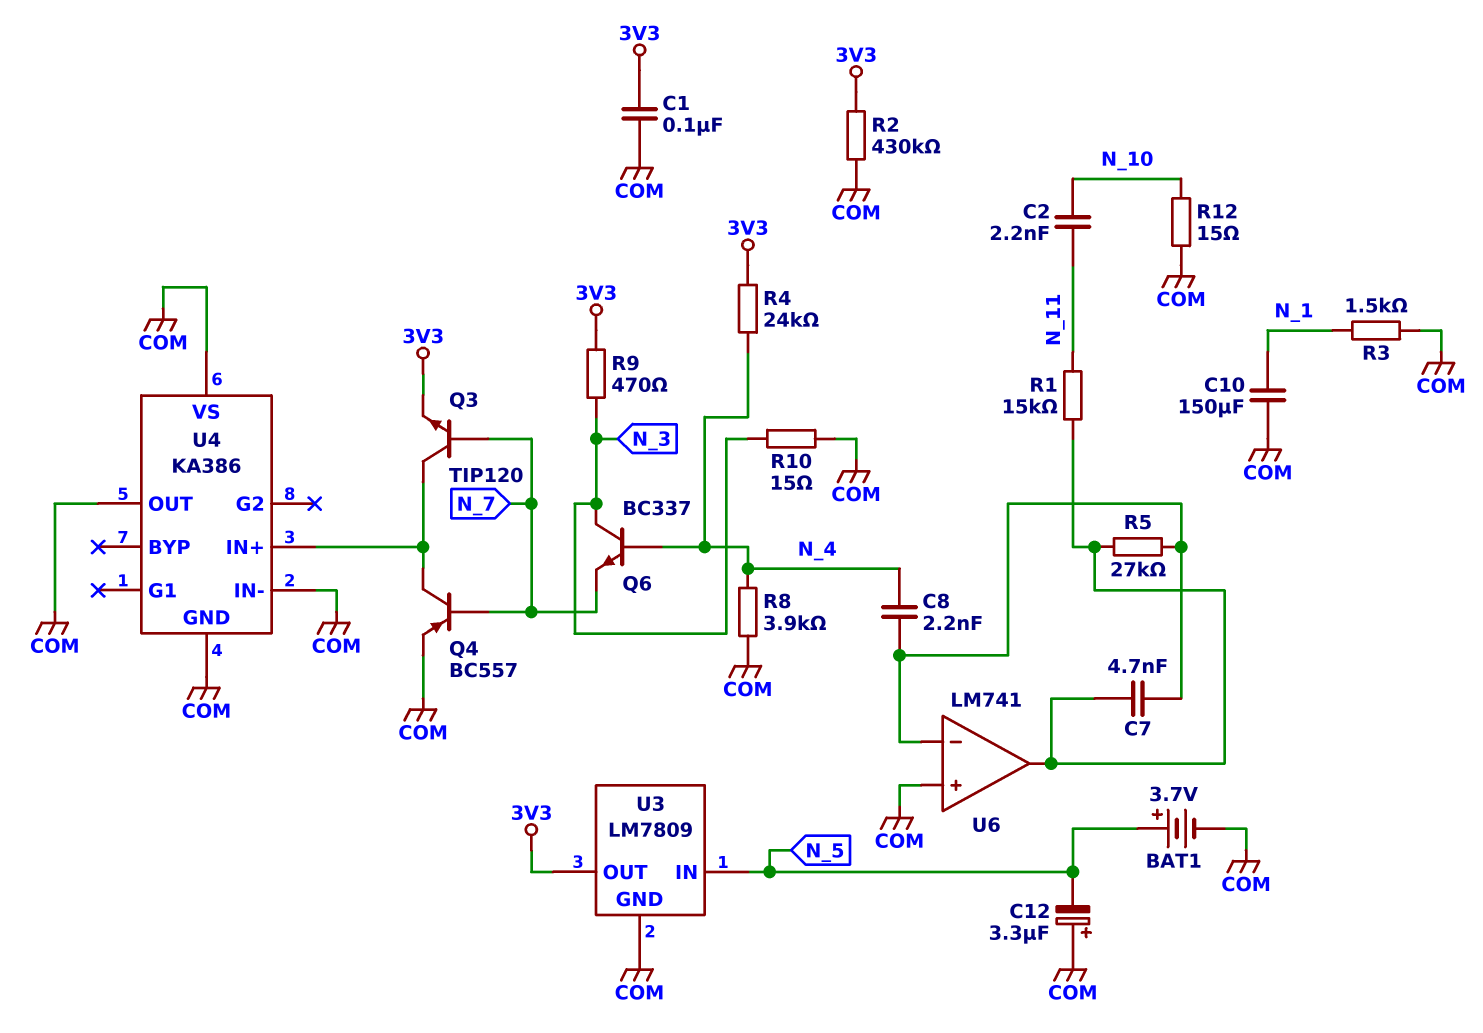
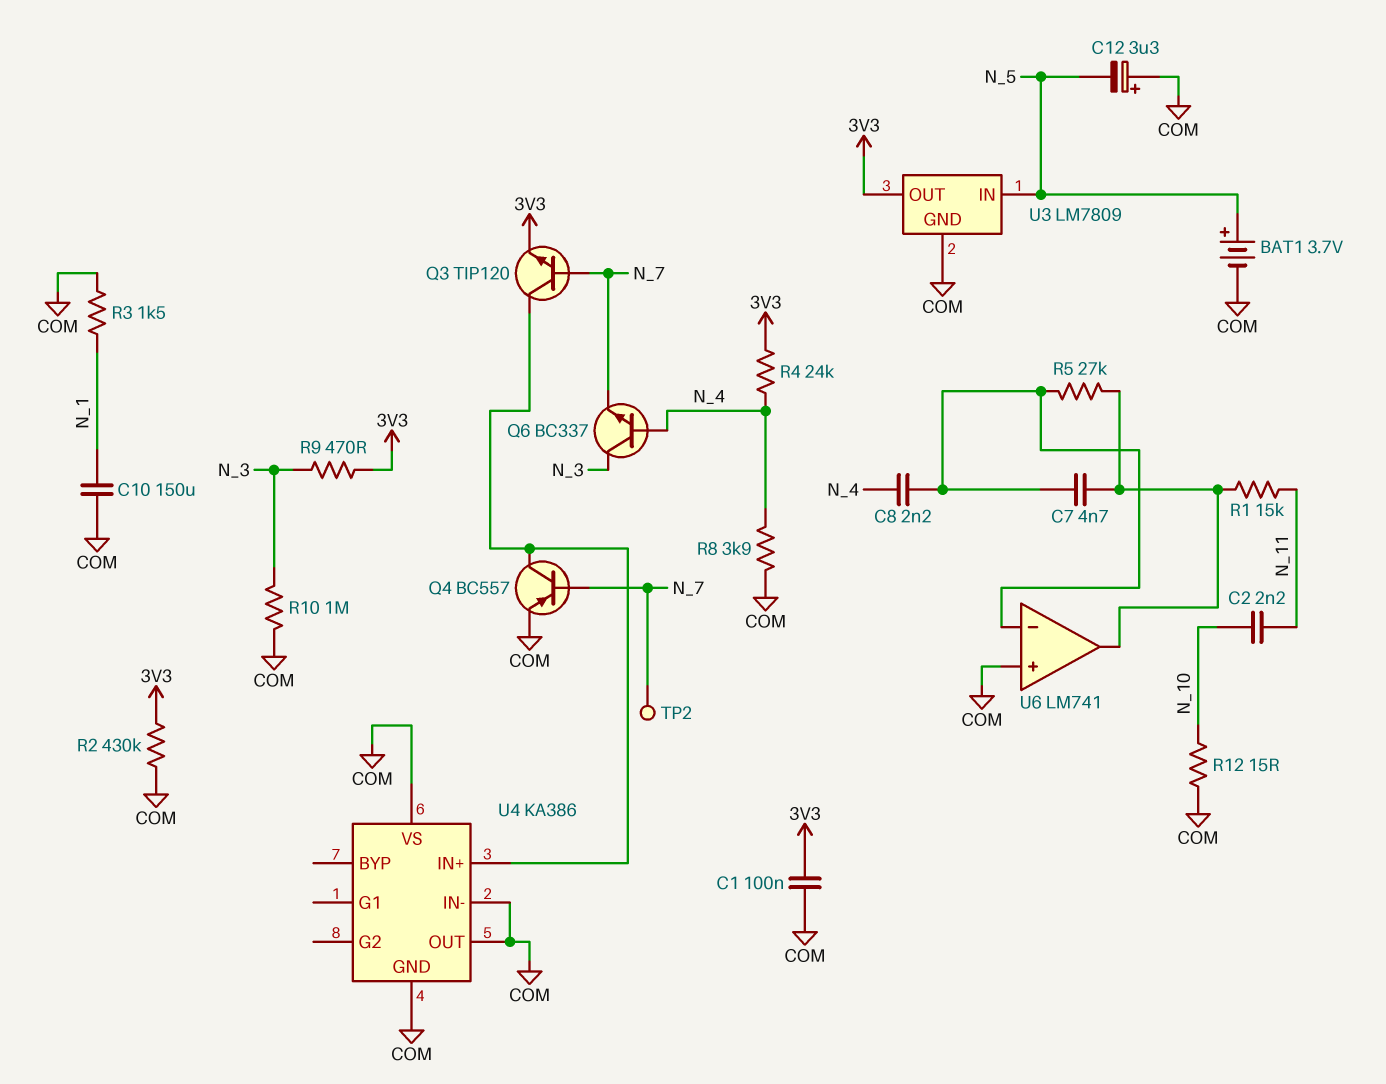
R10: 15 (COM, N_3) -> 1M (COM, N_3)
TP2: none -> test point (N_7)

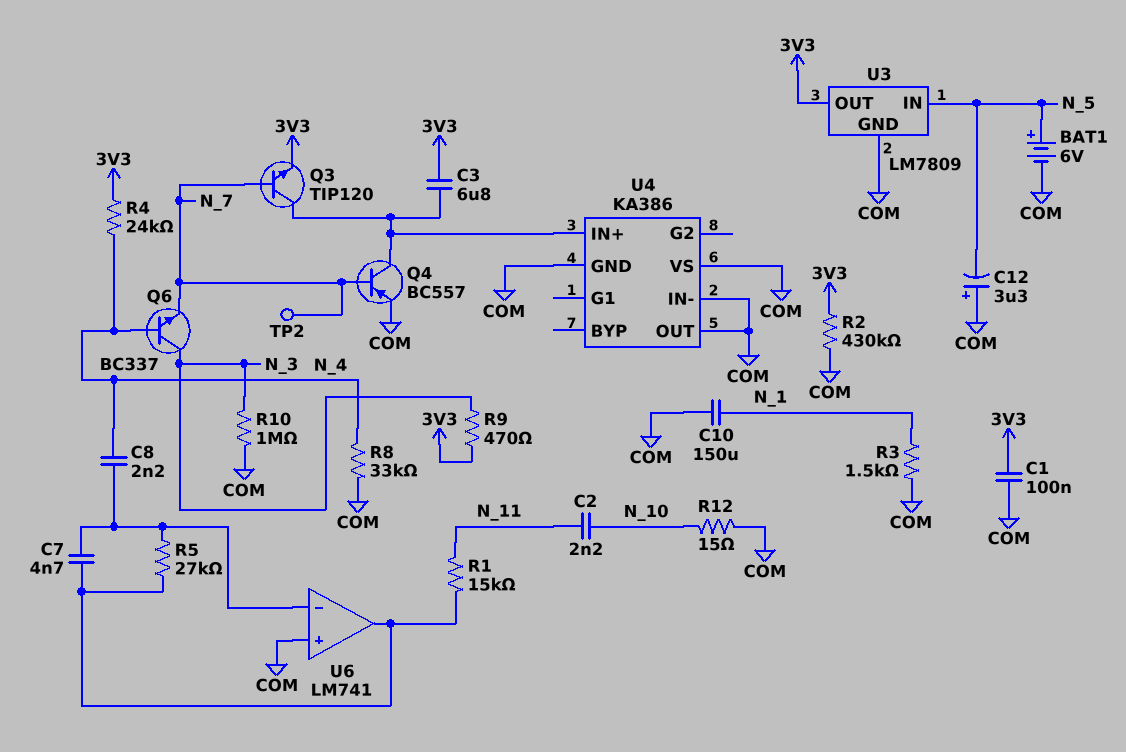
BAT1: 3.7V (plus N_5, minus COM) -> 6V (plus N_5, minus COM)
C3: none -> 6.8uF (3V3, U4/IN+)
R8: 3.9k (COM, N_4) -> 33k (COM, N_4)

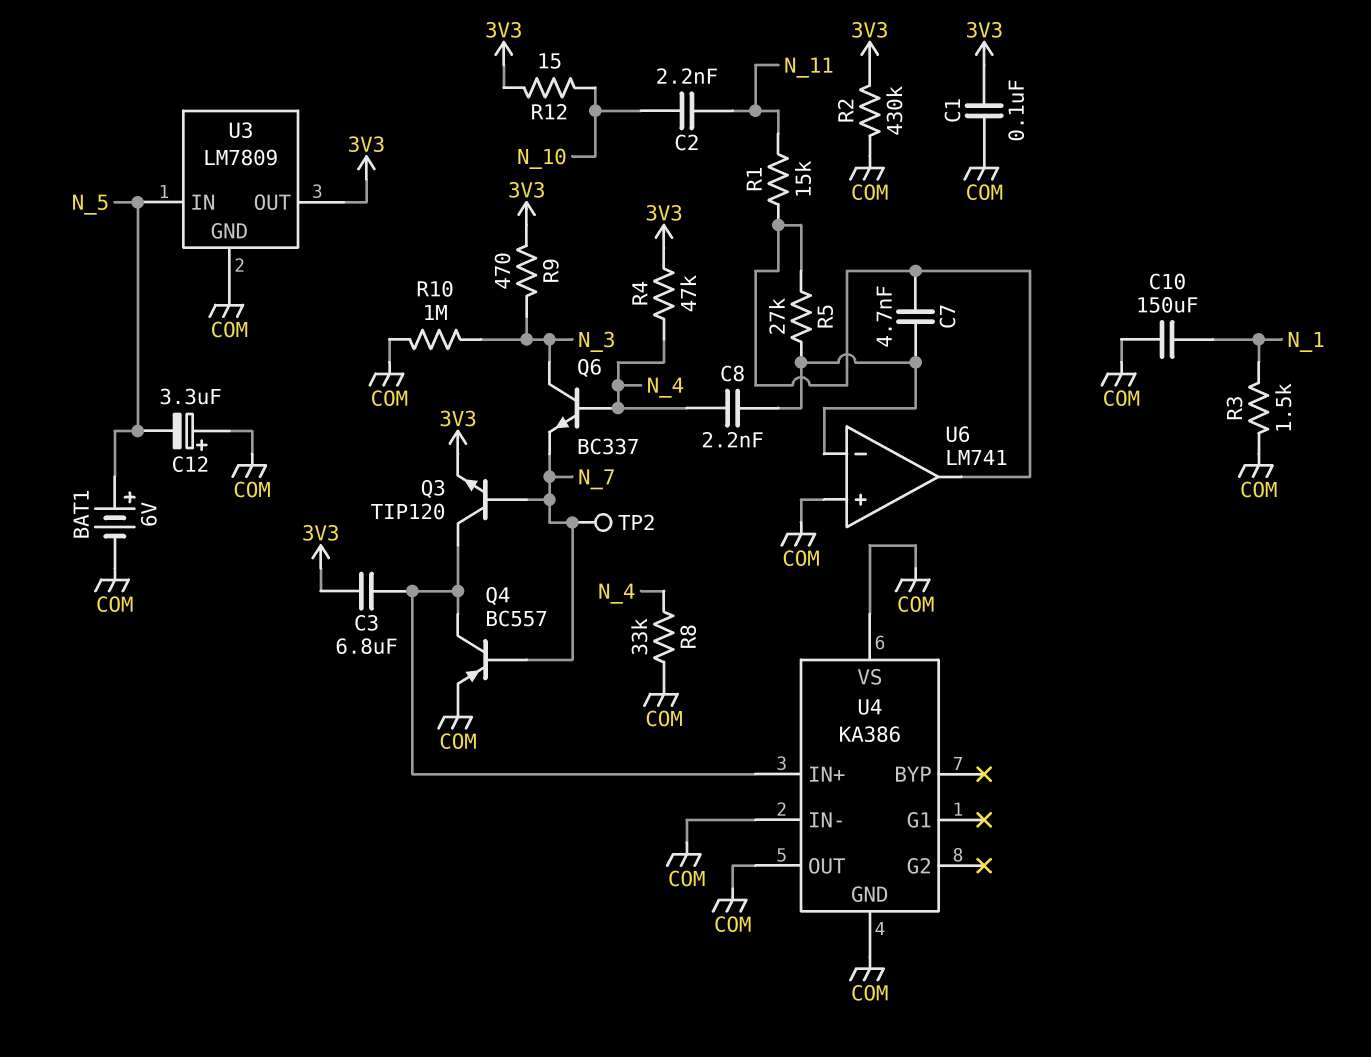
R4: 24k (3V3, N_4) -> 47k (3V3, N_4)
R12: 15 (COM, N_10) -> 15 (3V3, N_10)

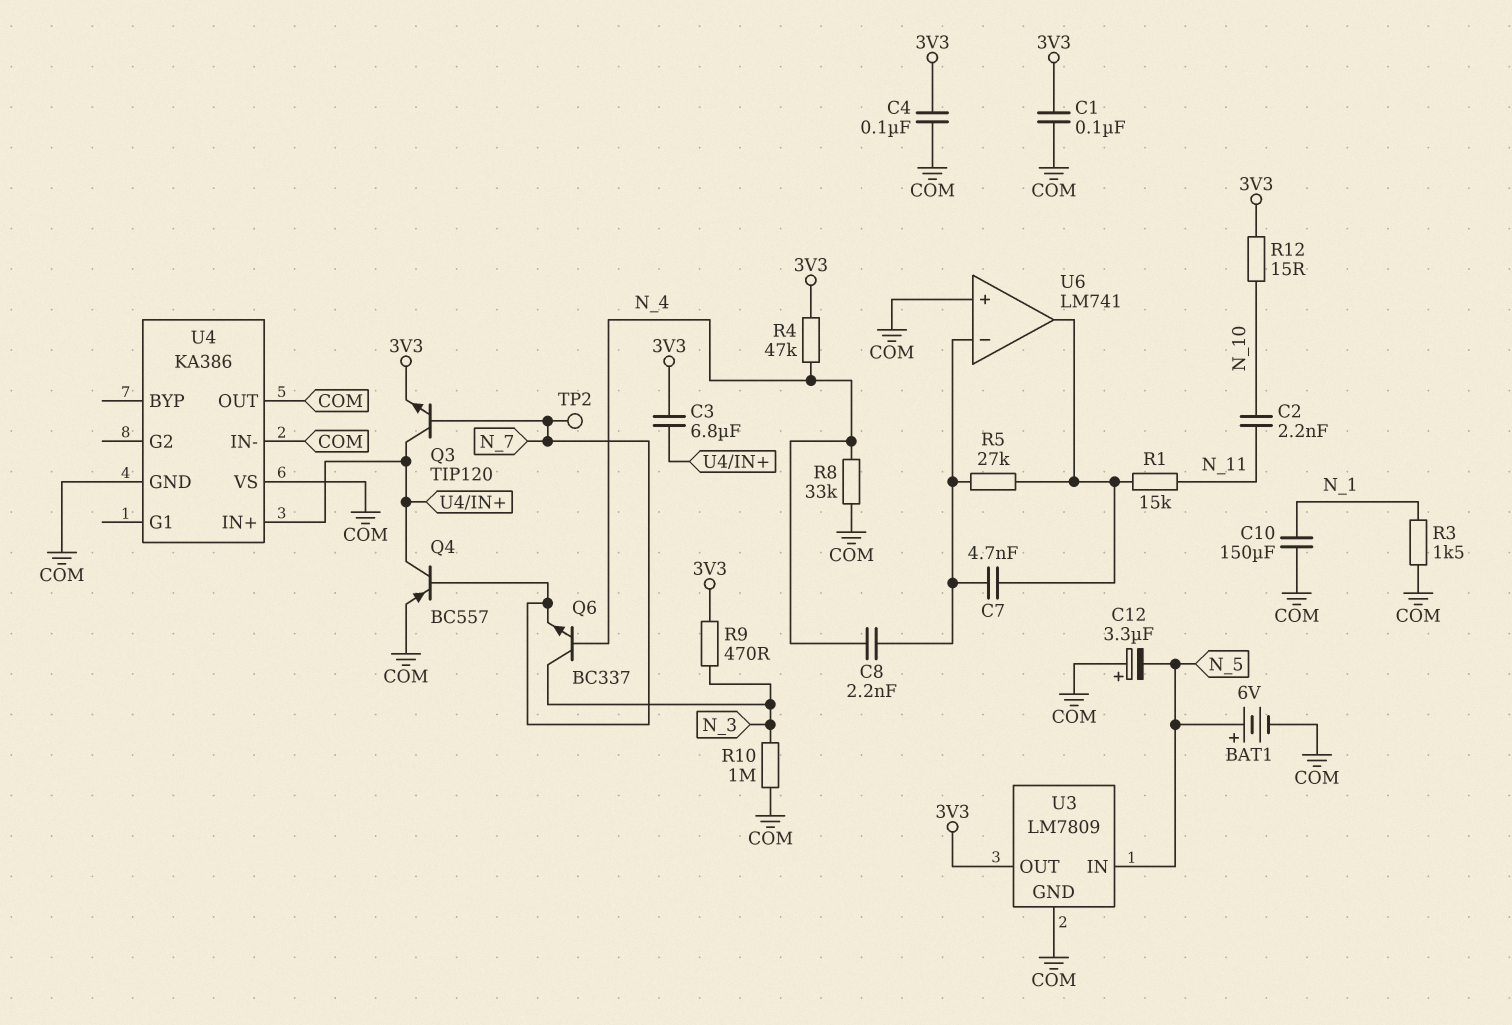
C4: none -> 100nF (3V3, COM)
R2: 430k (3V3, COM) -> none

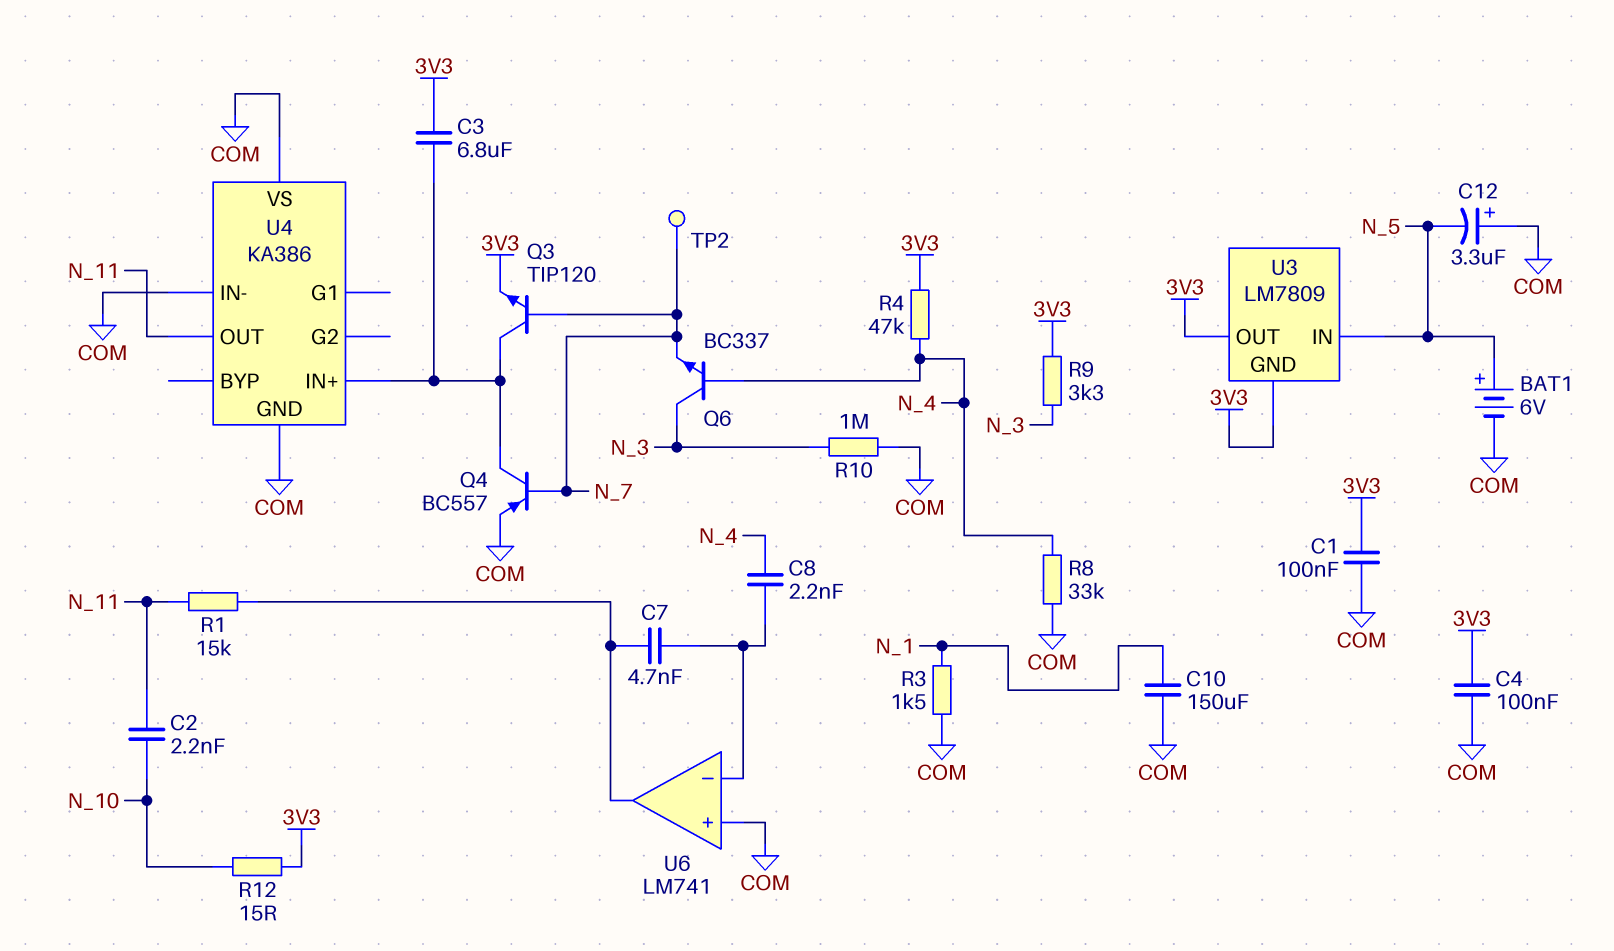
R5: 27k (U6/in-, U6/out) -> none
R9: 470 (3V3, N_3) -> 3.3k (3V3, N_3)
U3 pin GND: COM -> 3V3
U4 pin OUT: COM -> N_11

